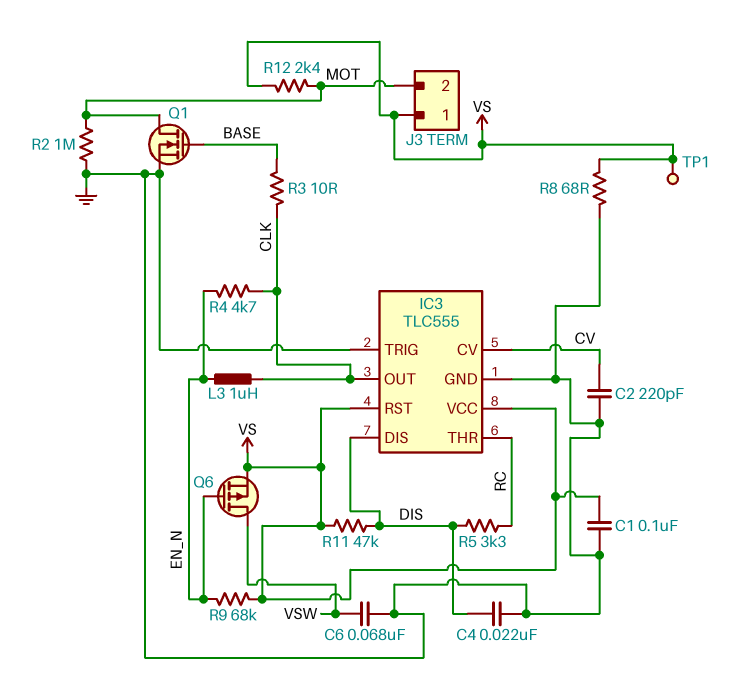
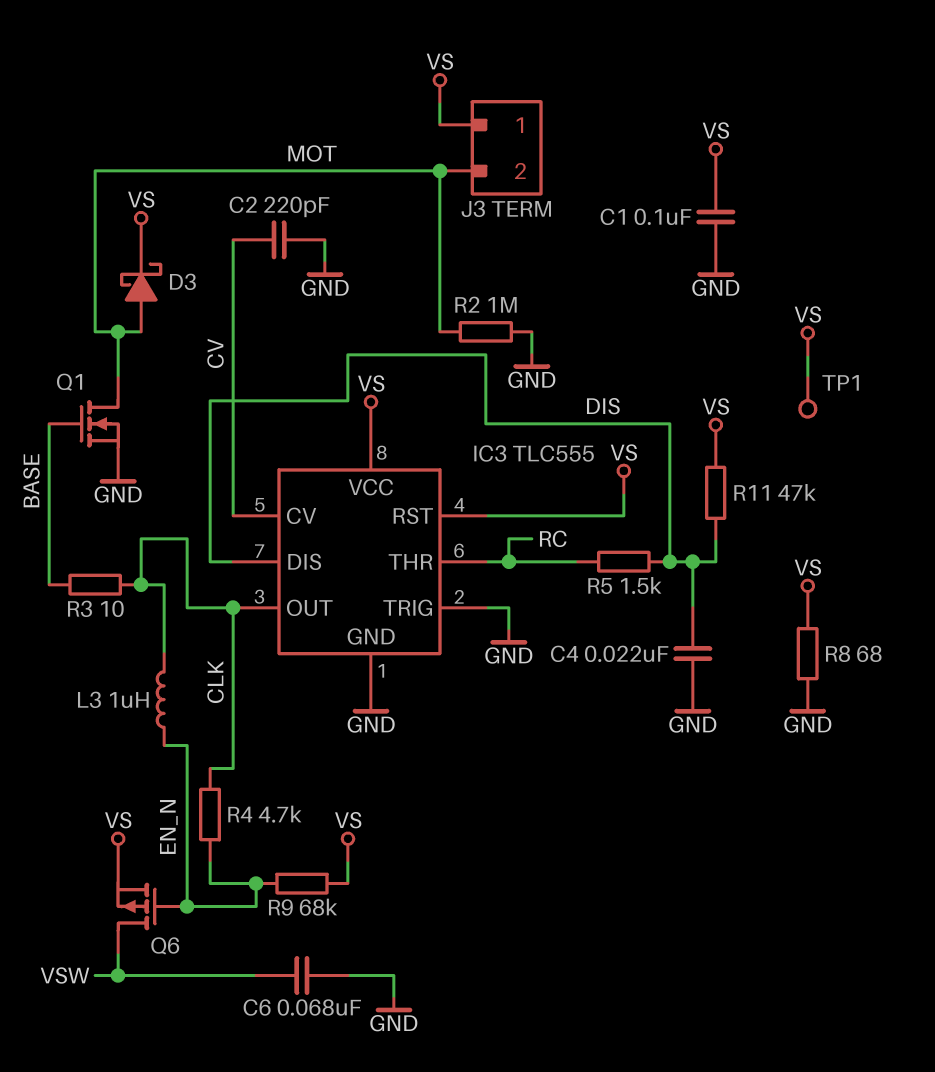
D3: none -> schottky (A MOT, K VS)
R5: 3.3k (DIS, RC) -> 1.5k (DIS, RC)
R12: 2.4k (MOT, VS) -> none

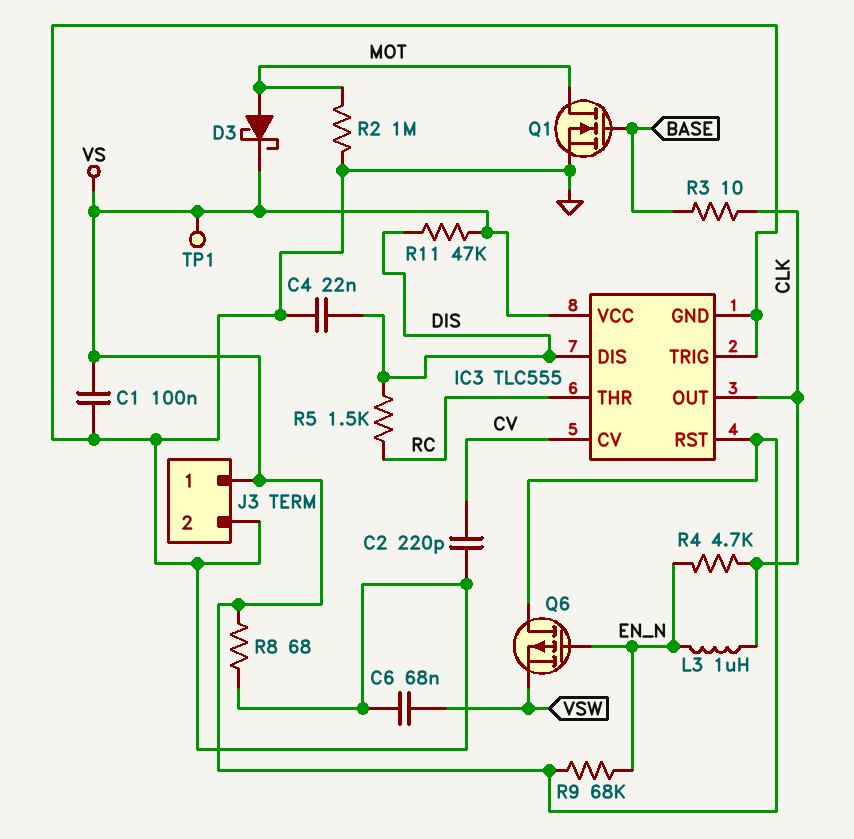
J3 pin 2: MOT -> GND
Q6: PMOS (G EN_N, D VSW, S VS) -> PMOS (G EN_N, D VS, S VSW)

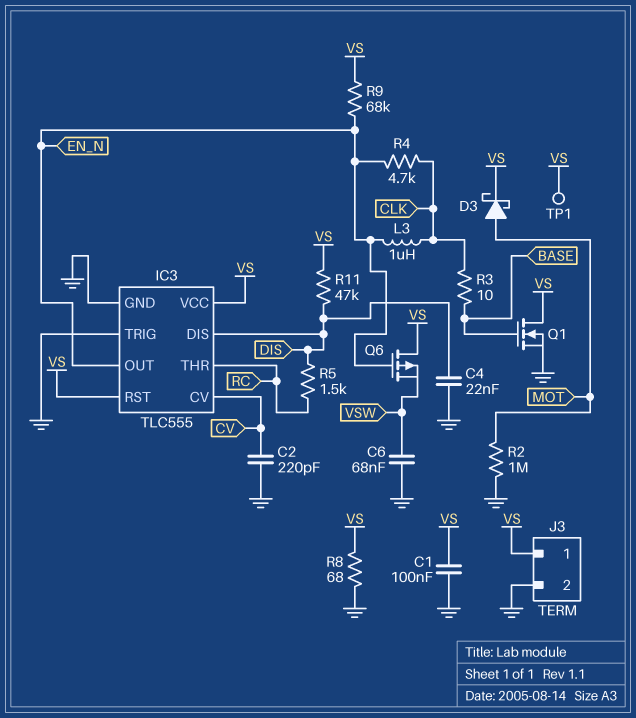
IC3 pin OUT: CLK -> EN_N
Q1: NMOS (G BASE, D MOT, S GND) -> NMOS (G BASE, D VS, S GND)

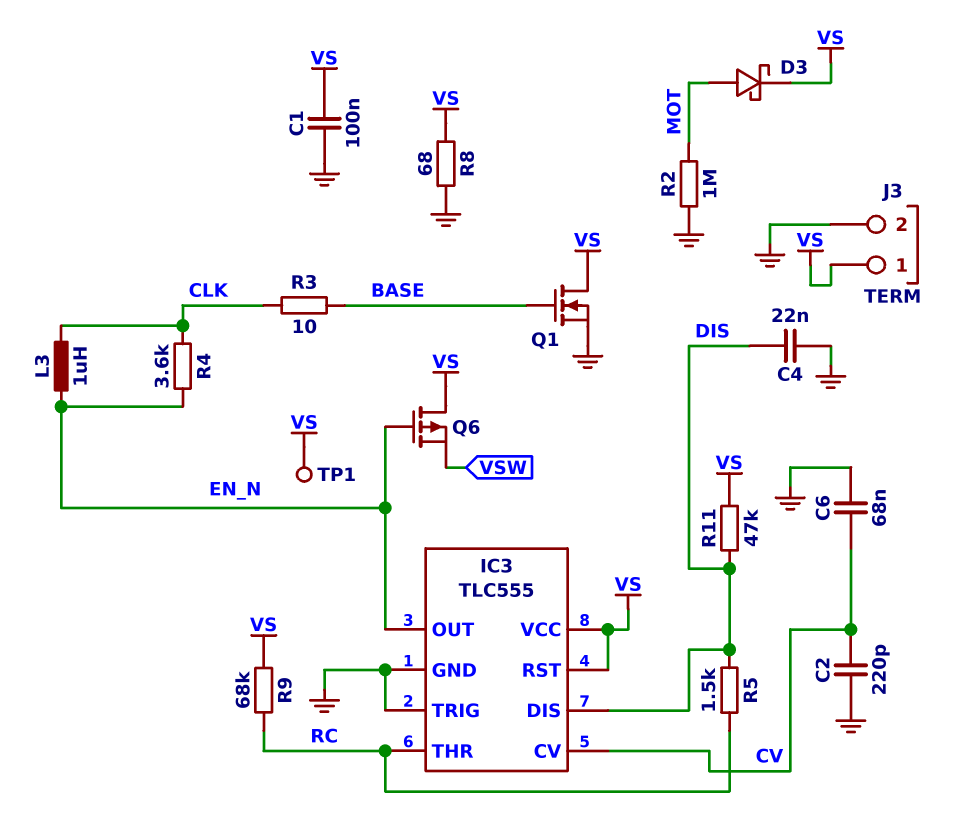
C6: 68nF (GND, VSW) -> 68nF (CV, GND)
R4: 4.7k (CLK, EN_N) -> 3.6k (CLK, EN_N)
R9: 68k (EN_N, VS) -> 68k (RC, VS)

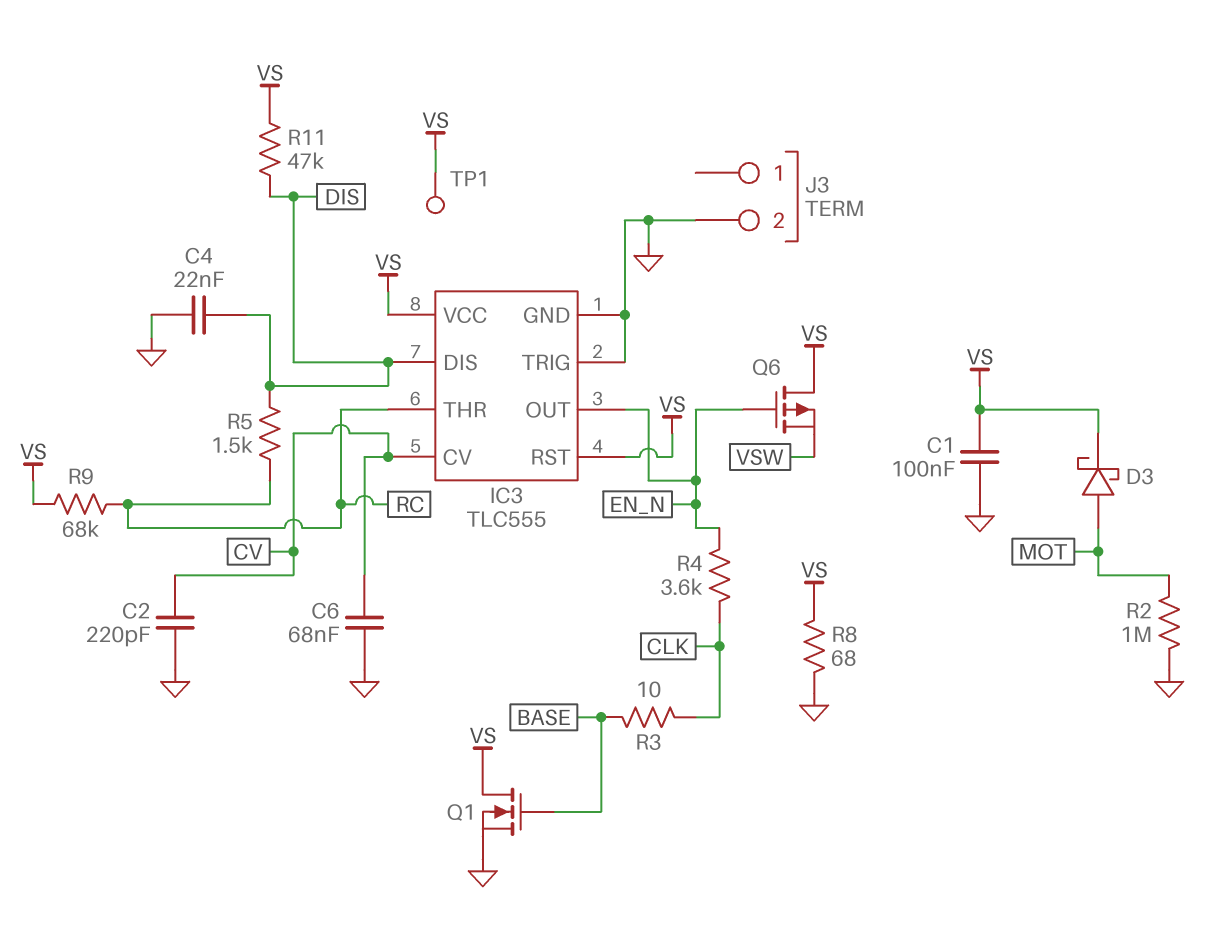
J3 pin 1: VS -> none
L3: 1uH (CLK, EN_N) -> none

